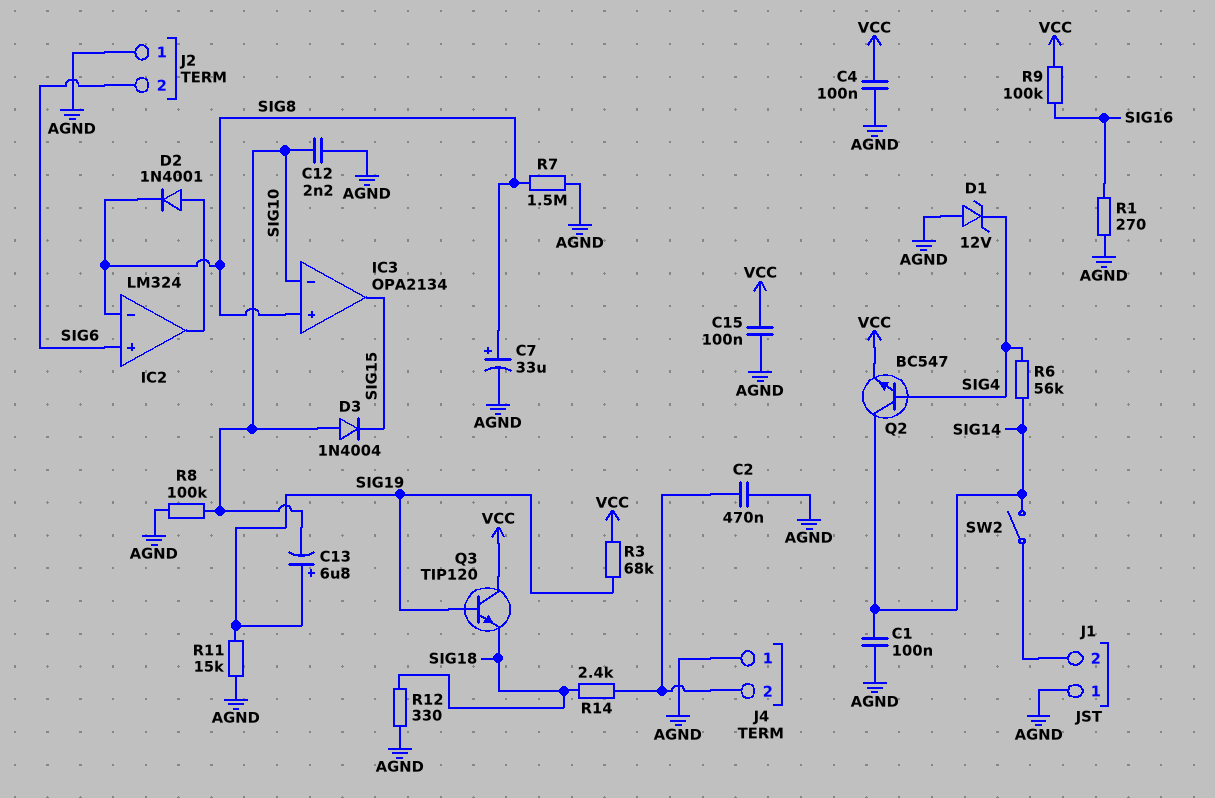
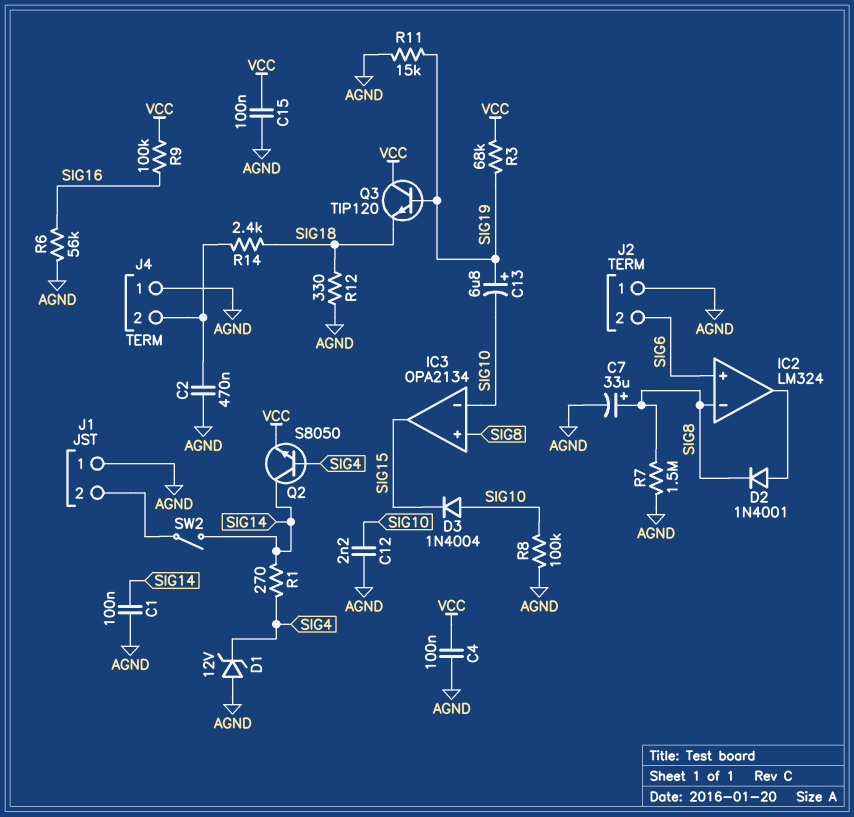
Q2: NPN BC547 (B SIG4, C SIG14, E VCC) -> NPN S8050 (B SIG4, C SIG14, E VCC)
R1: 270 (AGND, SIG16) -> 270 (SIG4, SIG14)
R6: 56k (SIG4, SIG14) -> 56k (AGND, SIG16)

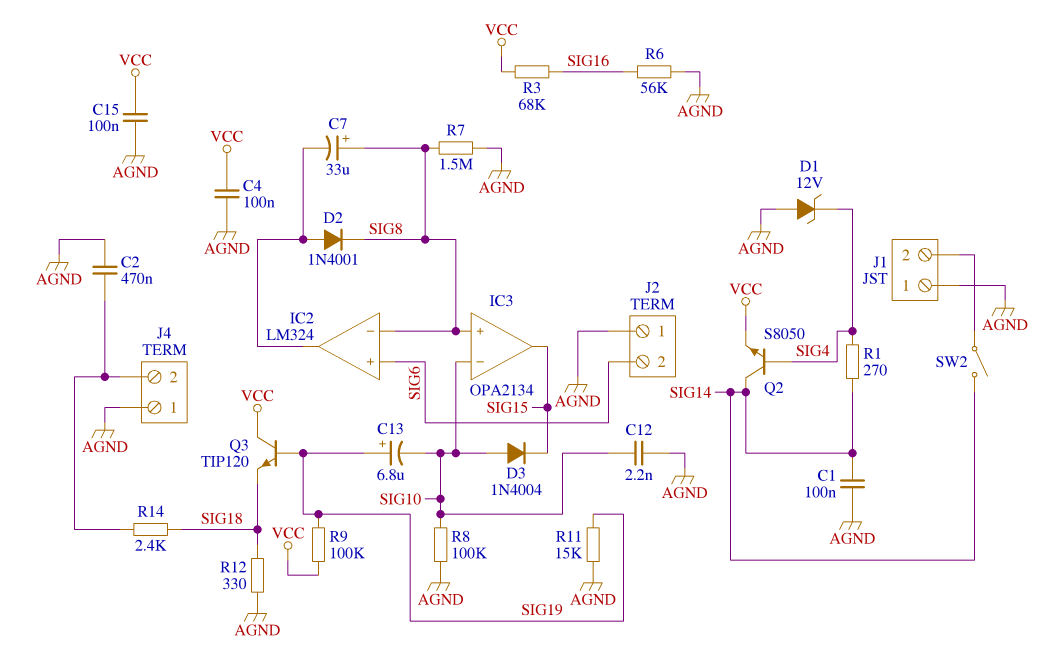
C7: 33uF (plus SIG8, minus AGND) -> 33uF (plus SIG8, minus IC2/out)
R3: 68k (SIG19, VCC) -> 68k (SIG16, VCC)
R9: 100k (SIG16, VCC) -> 100k (SIG19, VCC)

